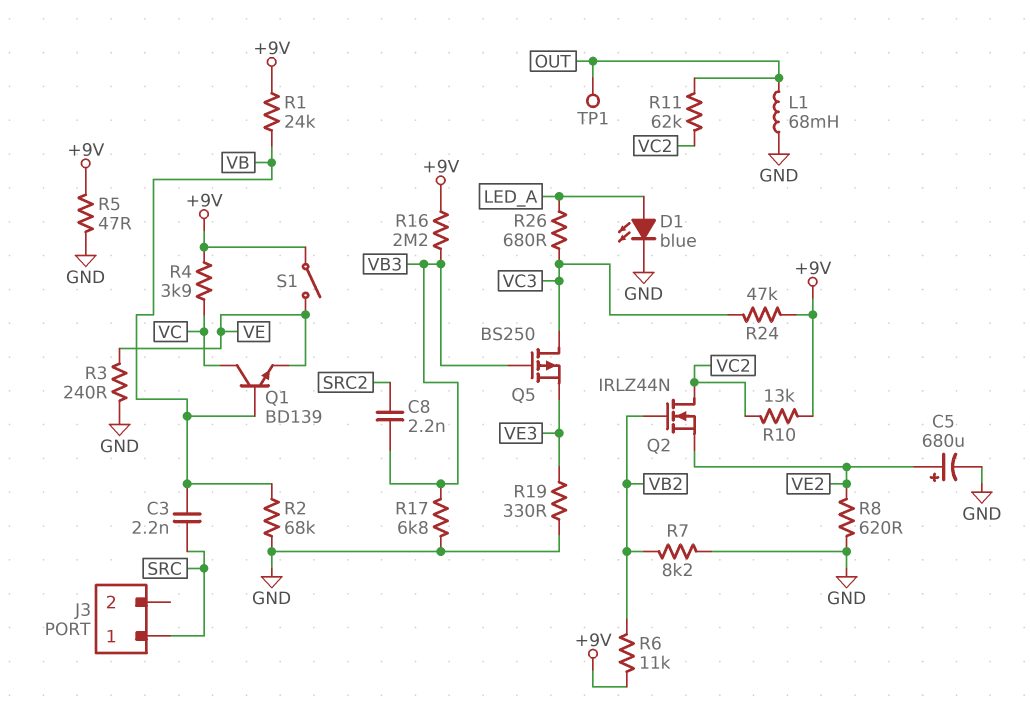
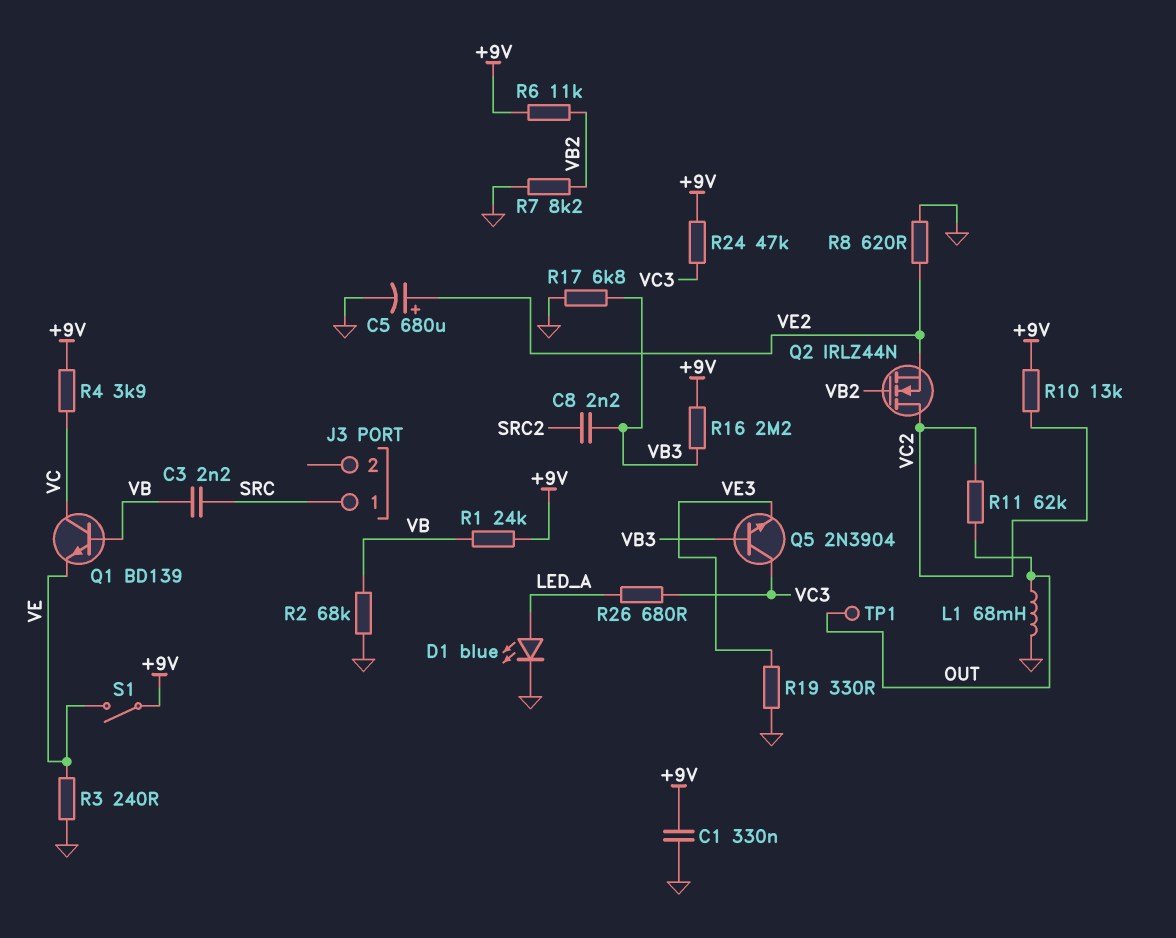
C1: none -> 330nF (+9V, GND)
Q5: PMOS BS250 (G VB3, D VC3, S VE3) -> NPN 2N3904 (B VB3, C VC3, E VE3)
R5: 47 (+9V, GND) -> none

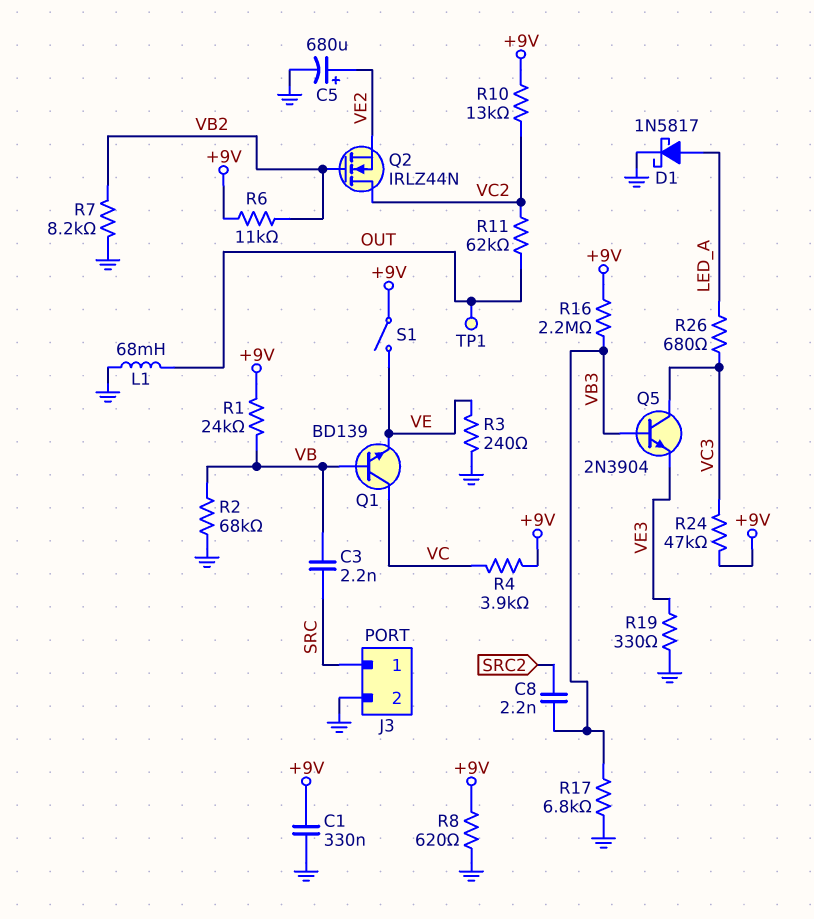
D1: LED blue (A LED_A, K GND) -> schottky 1N5817 (A LED_A, K GND)
J3 pin 2: none -> GND
R8: 620 (GND, VE2) -> 620 (+9V, GND)

